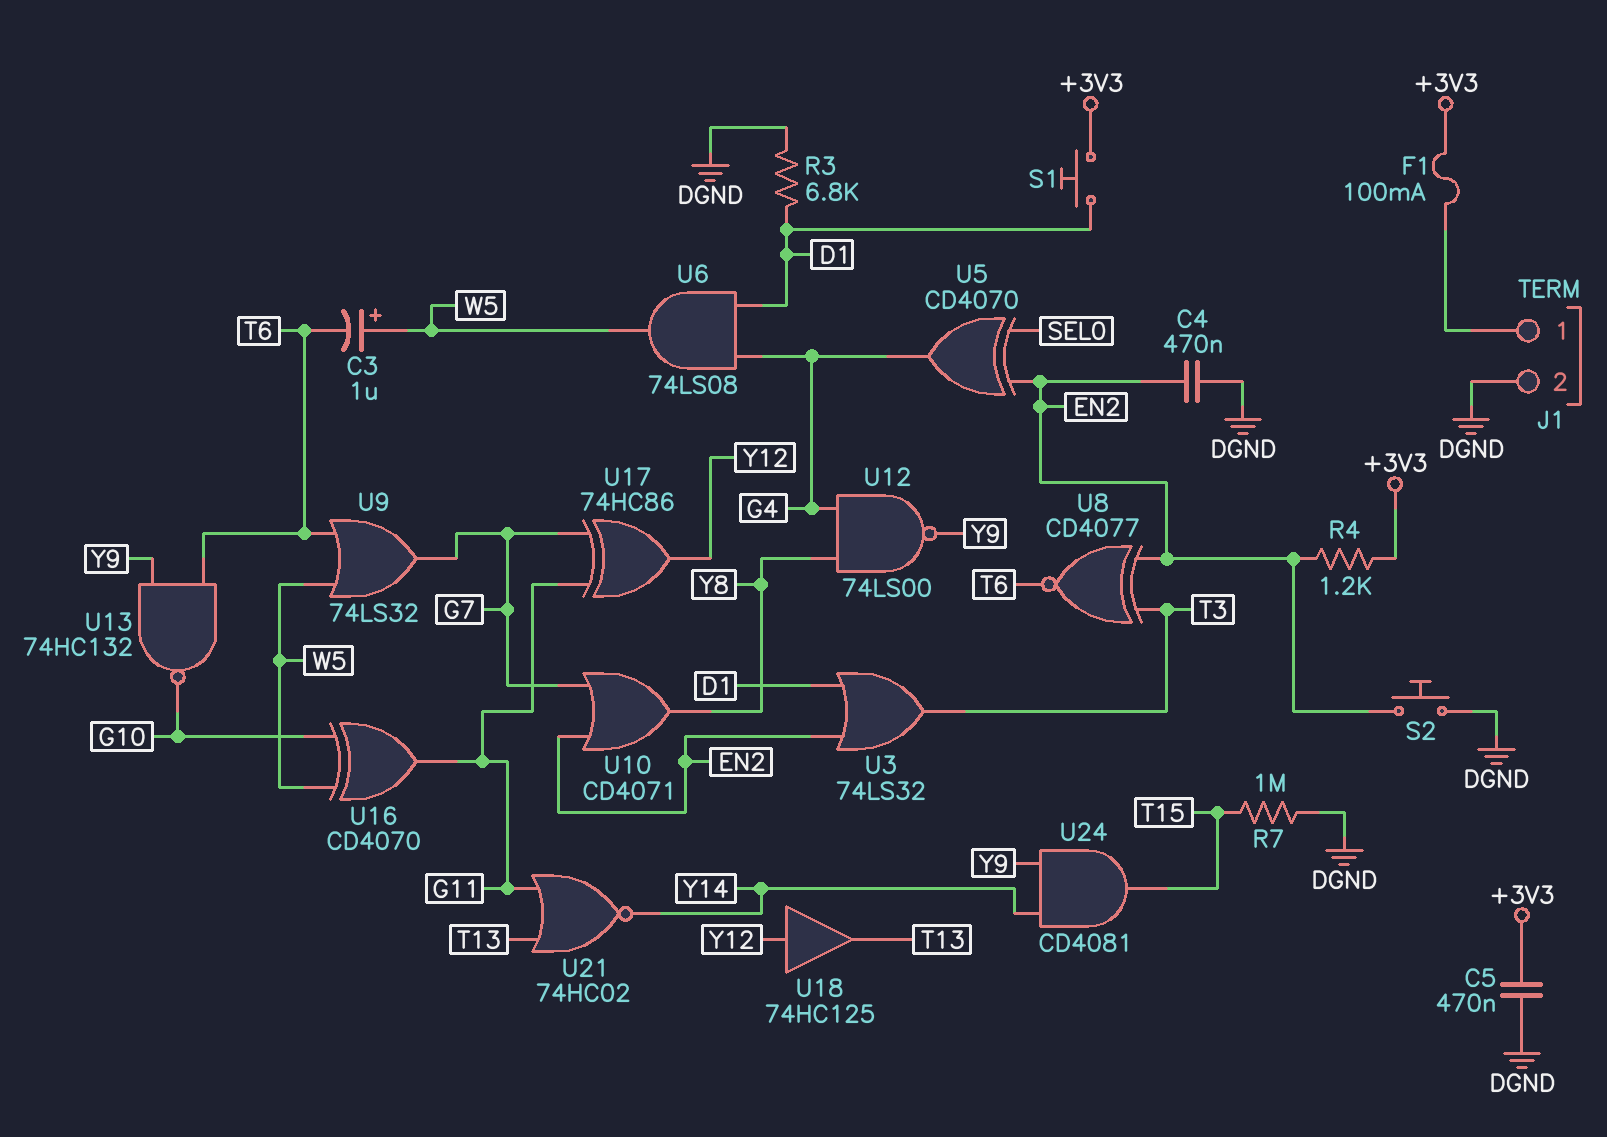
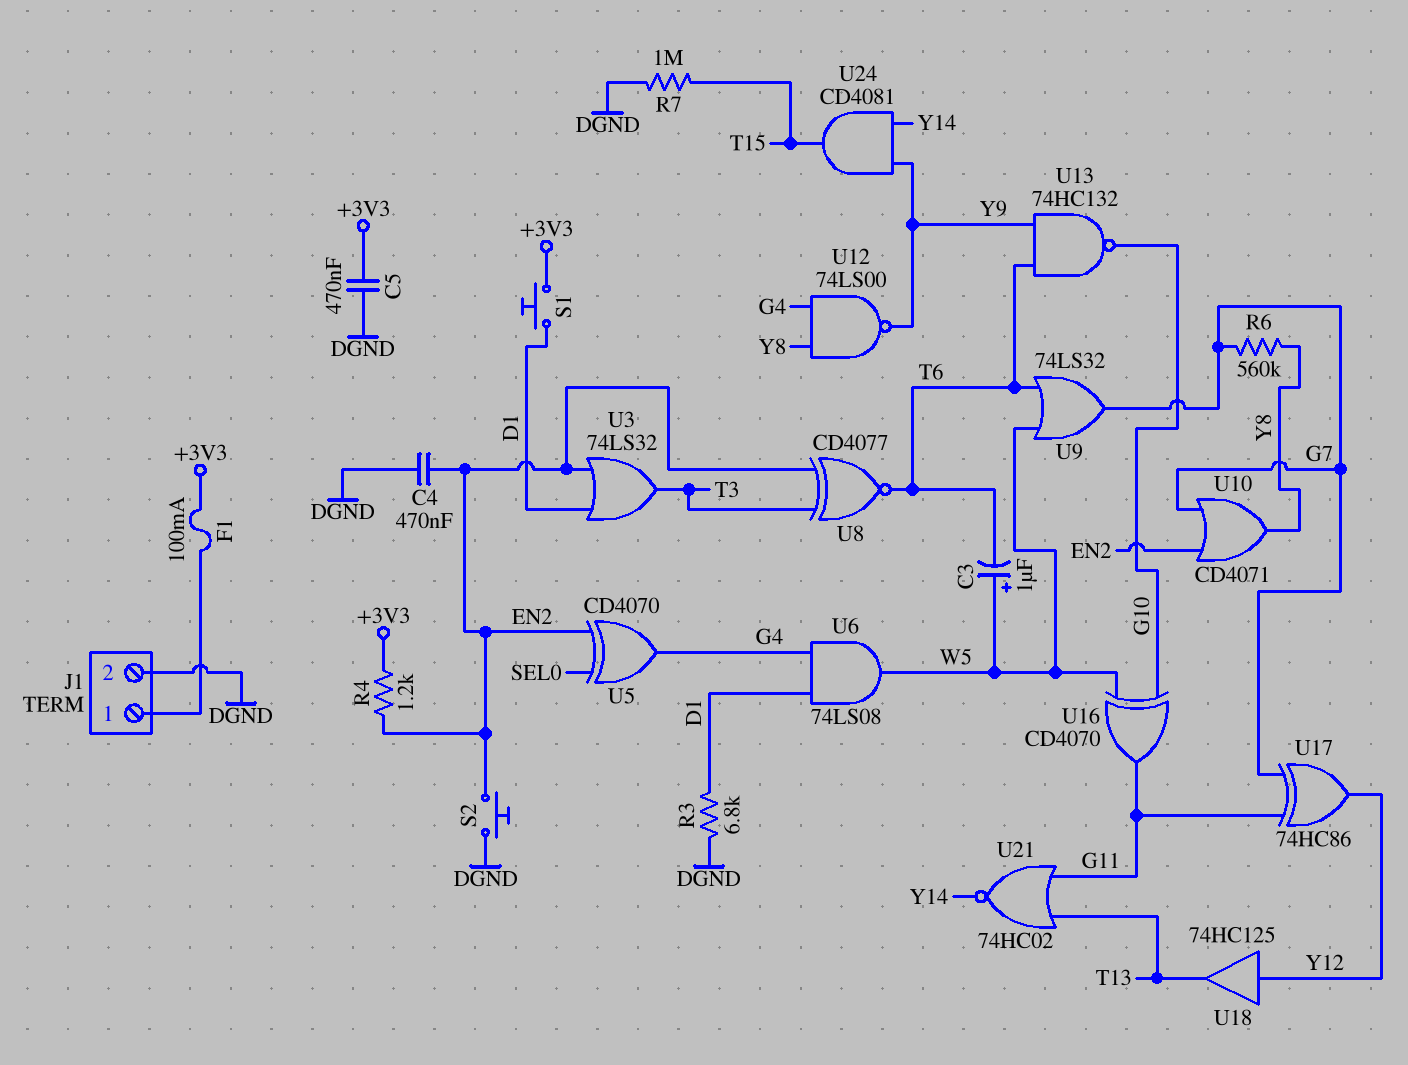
R6: none -> 560k (G7, Y8)

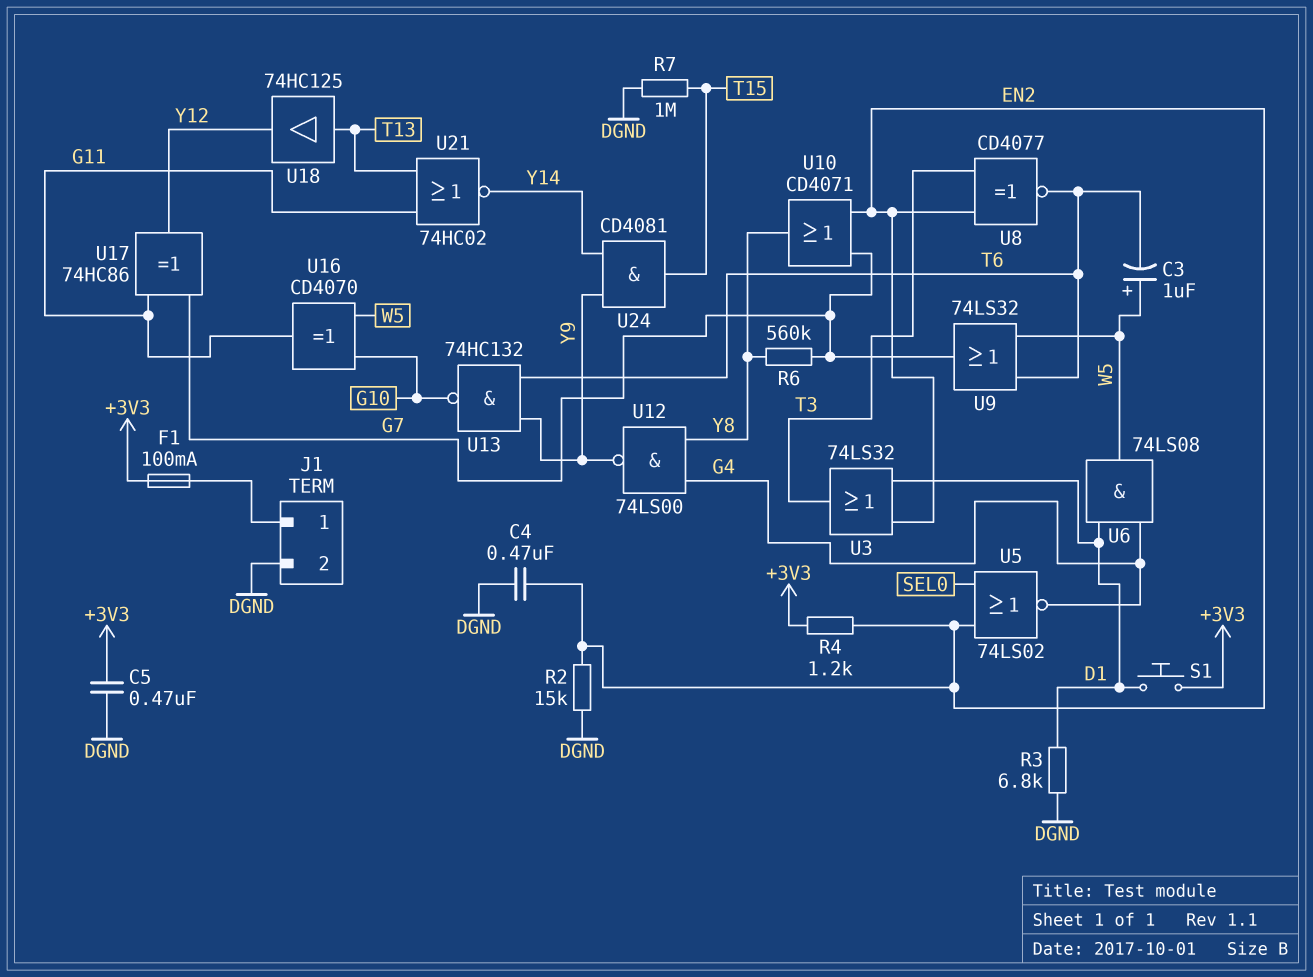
R2: none -> 15k (DGND, EN2)
S2: button (DGND, EN2) -> none
U5: XOR CD4070 (in EN2, in SEL0, out G4) -> NOR 74LS02 (in EN2, in SEL0, out G4)
U18: buffer 74HC125 (in Y12, out T13) -> buffer 74HC125 (in T13, out Y12)

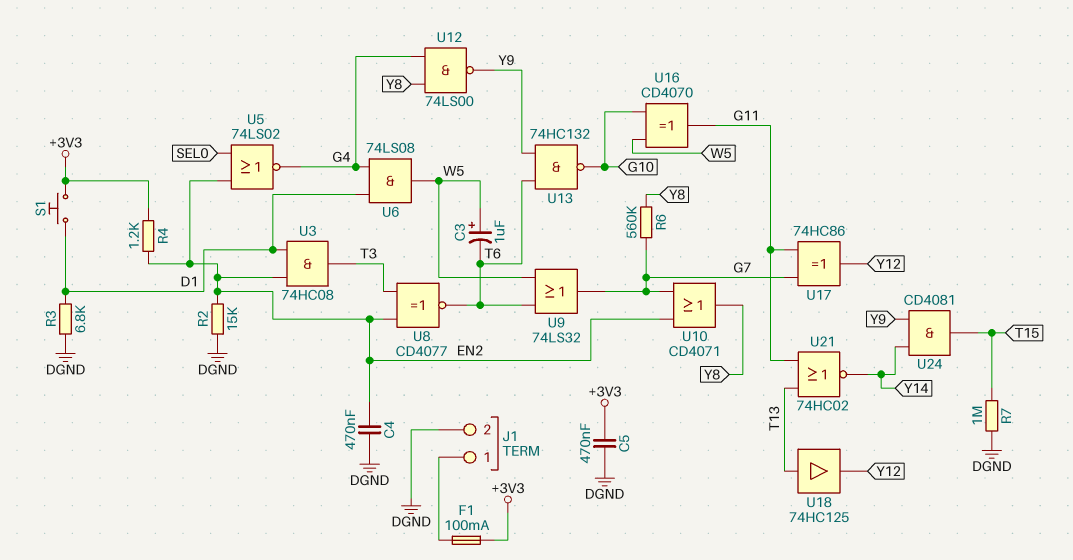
U3: OR 74LS32 (in D1, in EN2, out T3) -> AND 74HC08 (in D1, in EN2, out T3)

